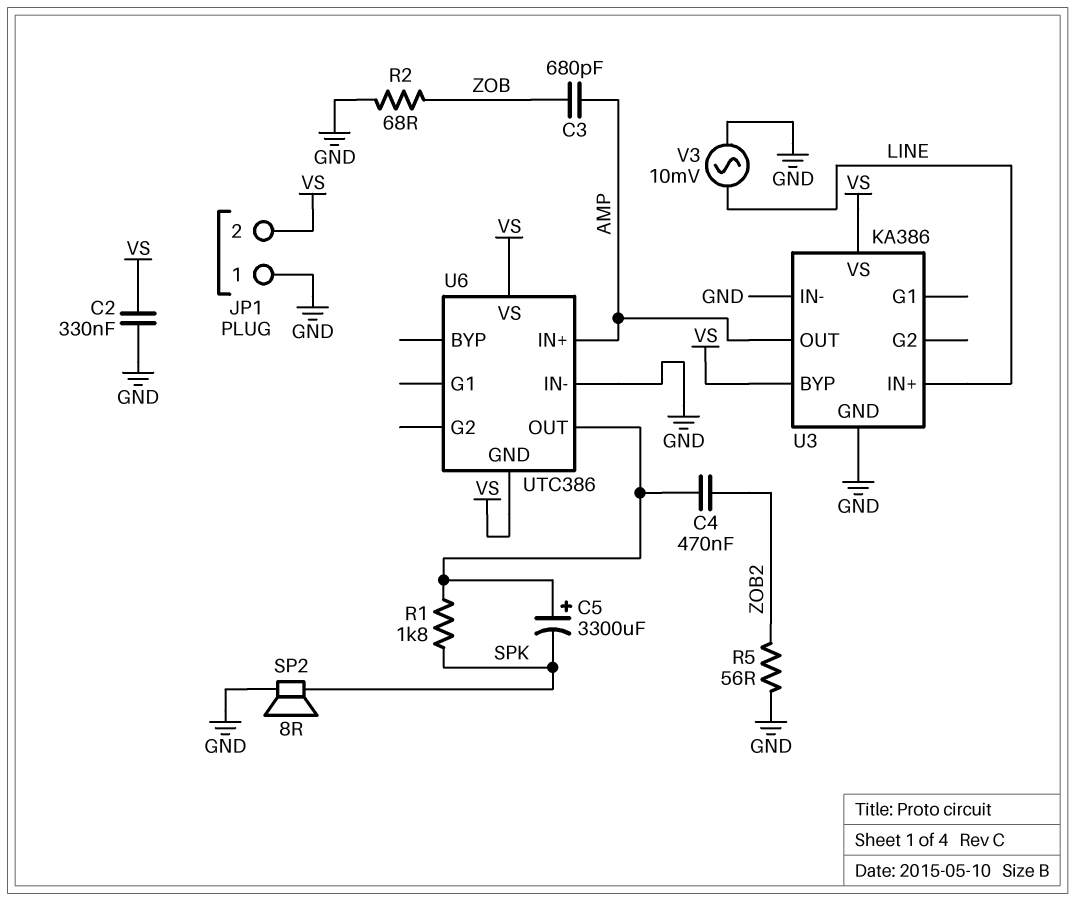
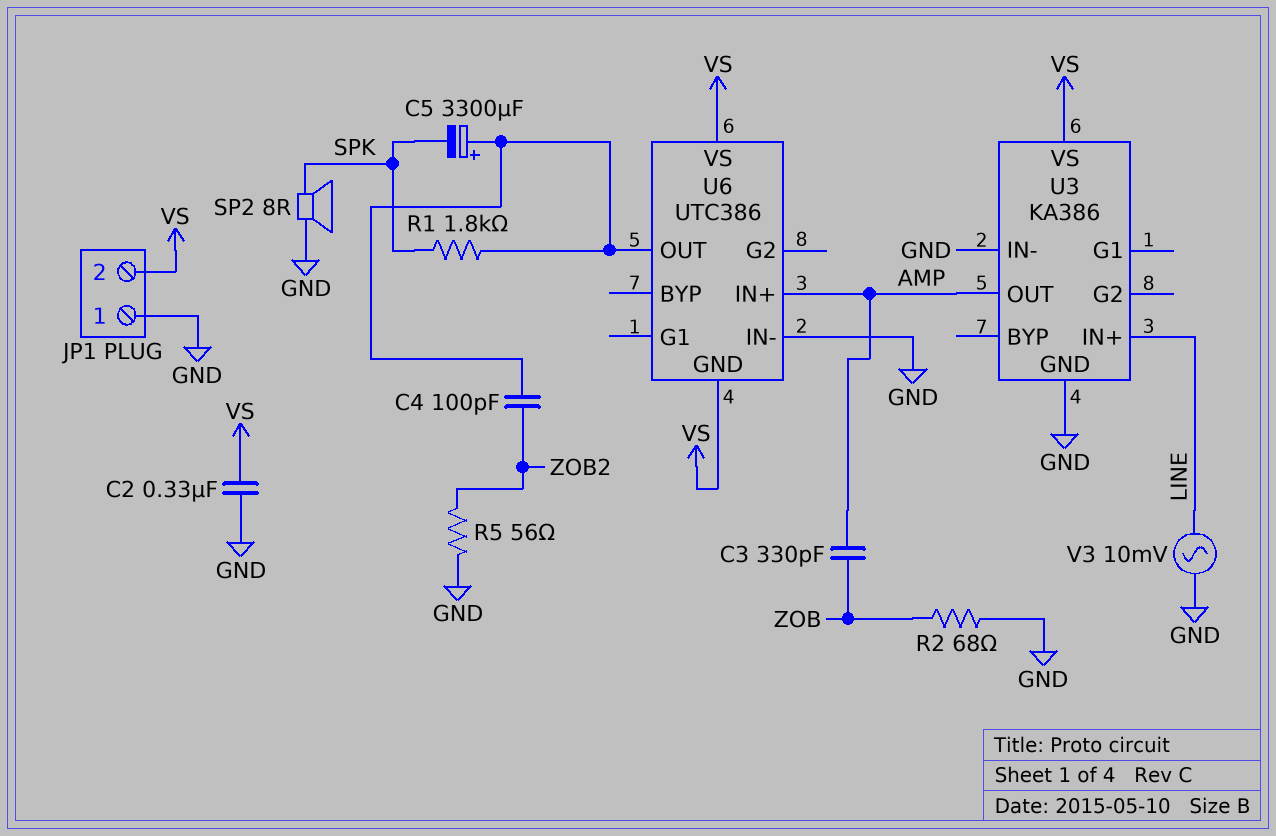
C3: 680pF (AMP, ZOB) -> 330pF (AMP, ZOB)
C4: 470nF (U6/OUT, ZOB2) -> 100pF (U6/OUT, ZOB2)
U3 pin BYP: VS -> none

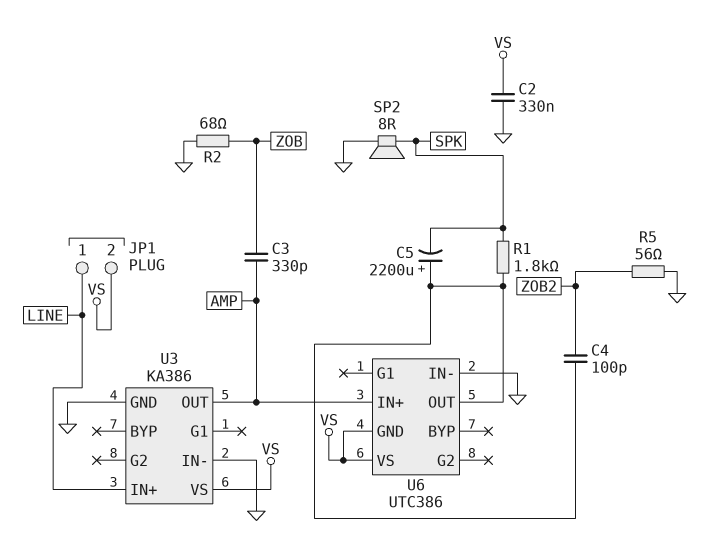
C5: 3300uF (plus U6/OUT, minus SPK) -> 2200uF (plus U6/OUT, minus SPK)
JP1 pin 1: GND -> LINE
V3: AC 10mV (GND, LINE) -> none

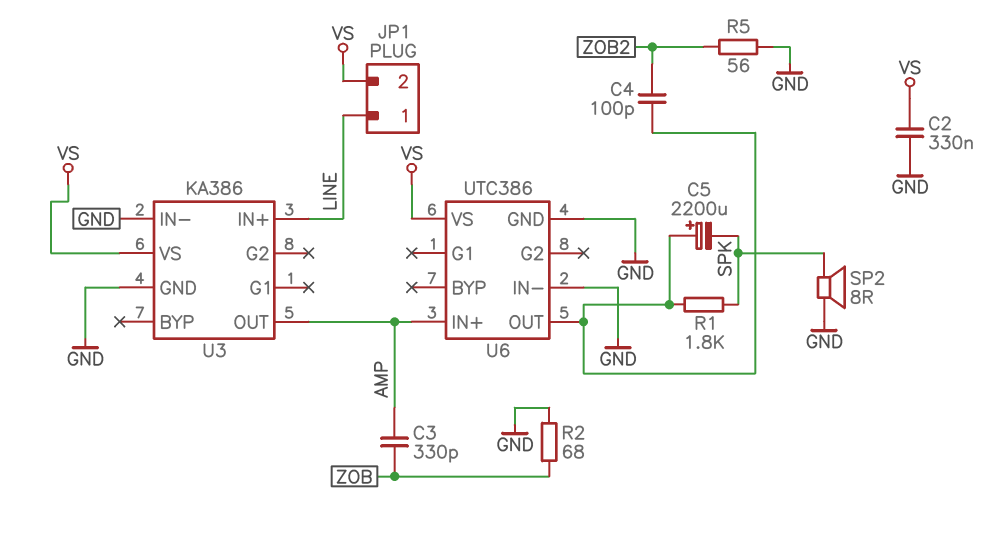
U6 pin GND: VS -> GND

